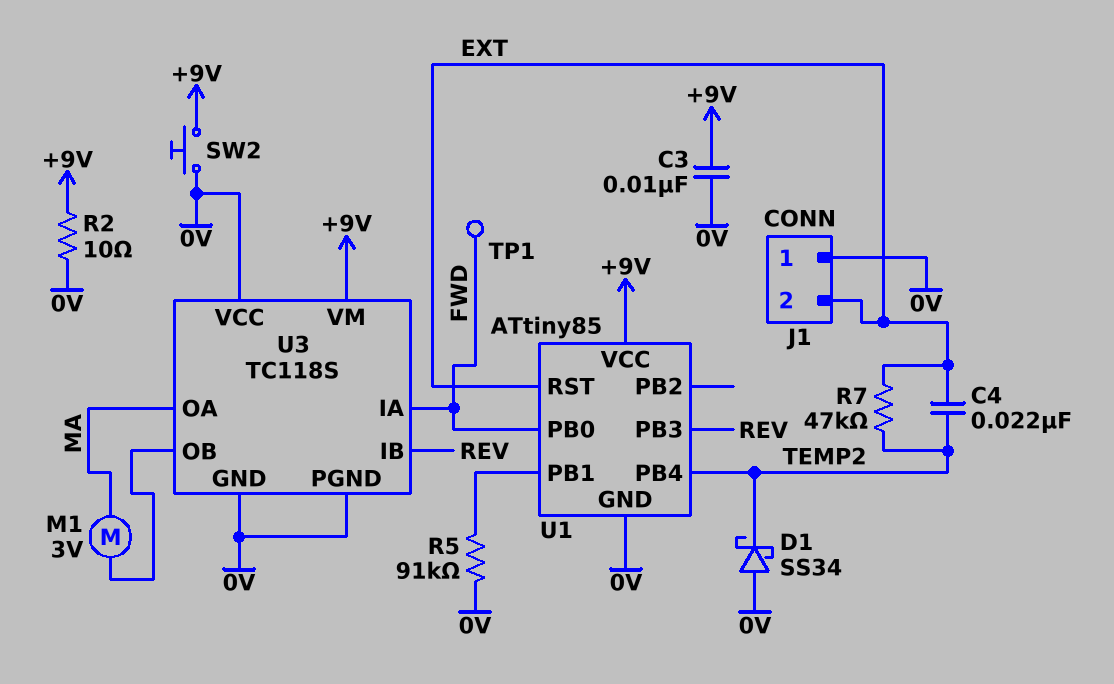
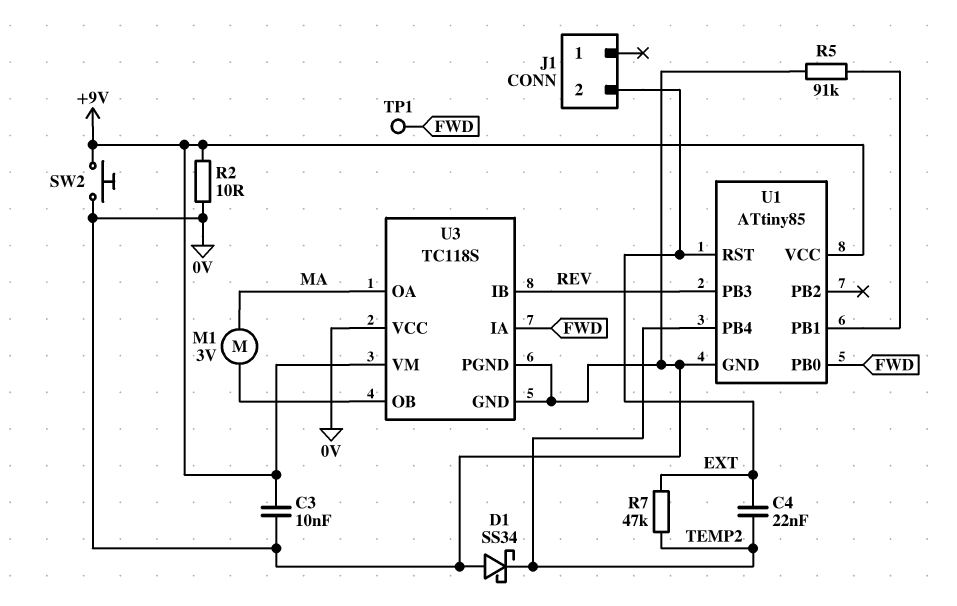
J1 pin 1: 0V -> none

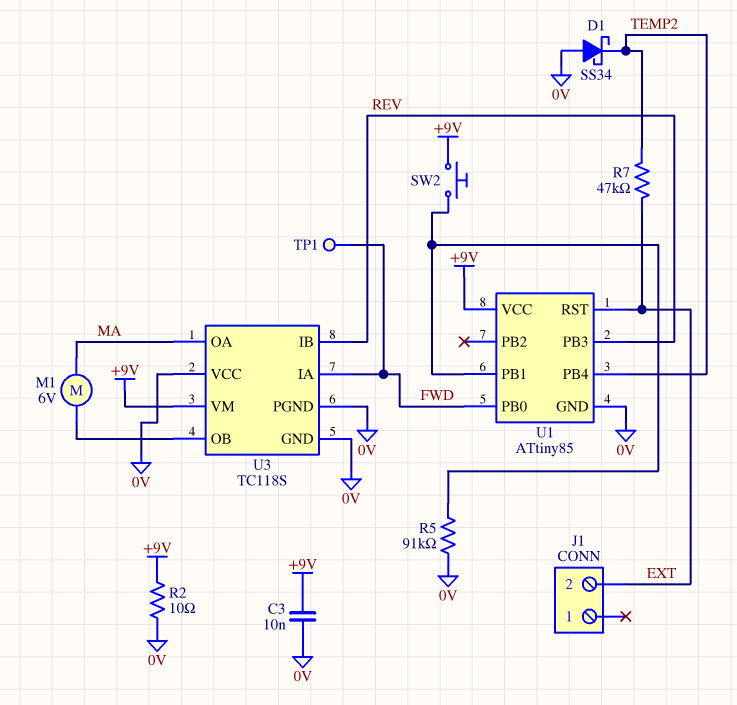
C4: 22nF (EXT, TEMP2) -> none
M1: motor 3V (MA, U3/OB) -> motor 6V (MA, U3/OB)
SW2: button (+9V, 0V) -> button (+9V, U1/PB1)

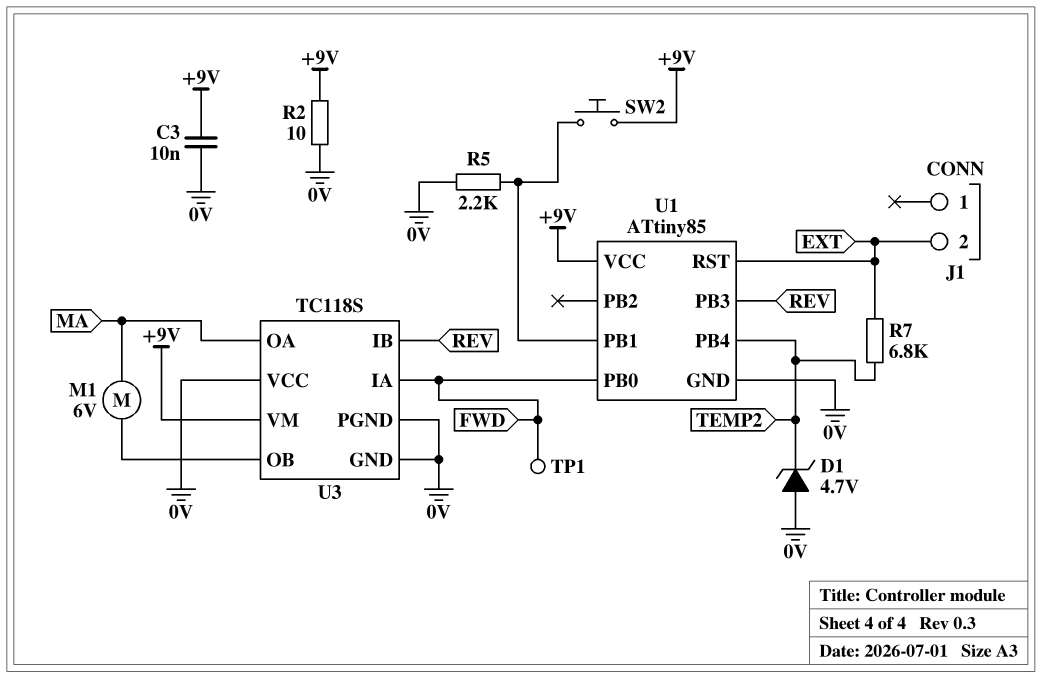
D1: schottky SS34 (A 0V, K TEMP2) -> zener 4.7V (A 0V, K TEMP2)
R5: 91k (0V, U1/PB1) -> 2.2k (0V, U1/PB1)
R7: 47k (EXT, TEMP2) -> 6.8k (EXT, TEMP2)

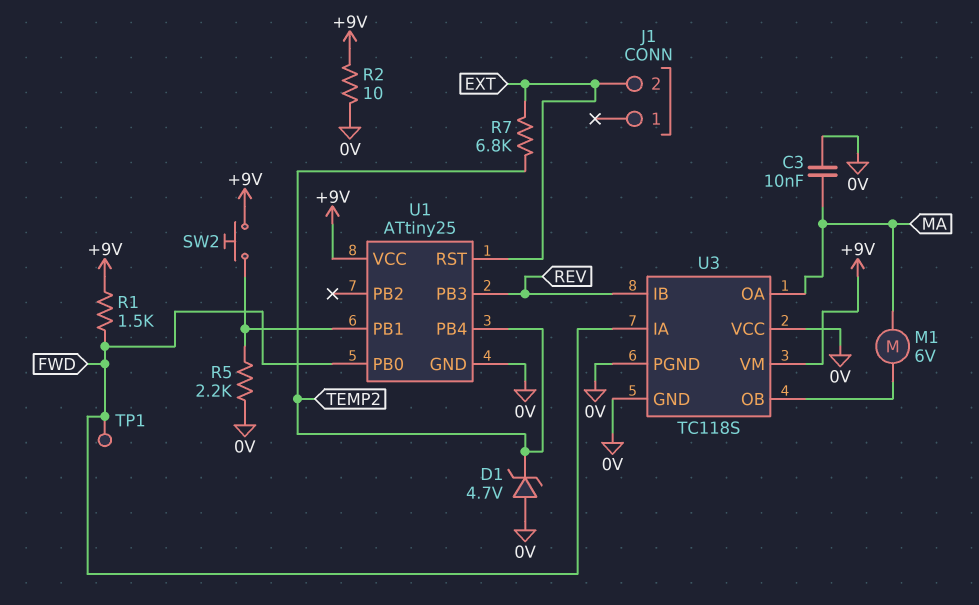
C3: 10nF (+9V, 0V) -> 10nF (0V, MA)
R1: none -> 1.5k (+9V, FWD)
U1: ATtiny85 -> ATtiny25

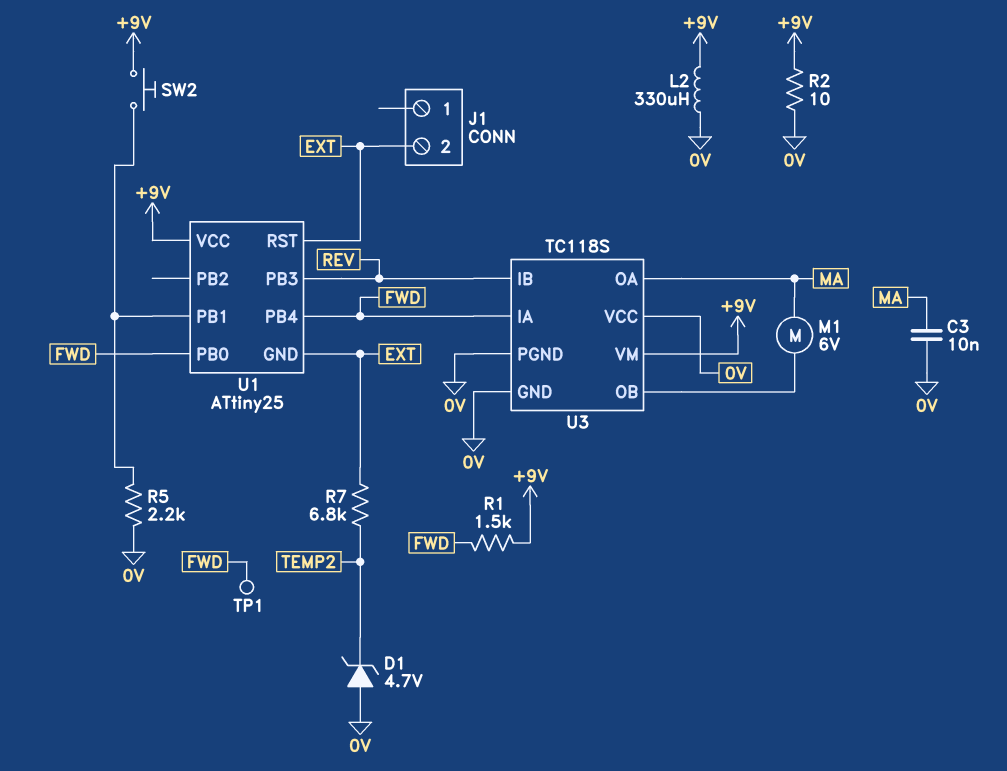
L2: none -> 330uH (+9V, 0V)
U1 pin GND: 0V -> EXT
U1 pin PB4: TEMP2 -> FWD

